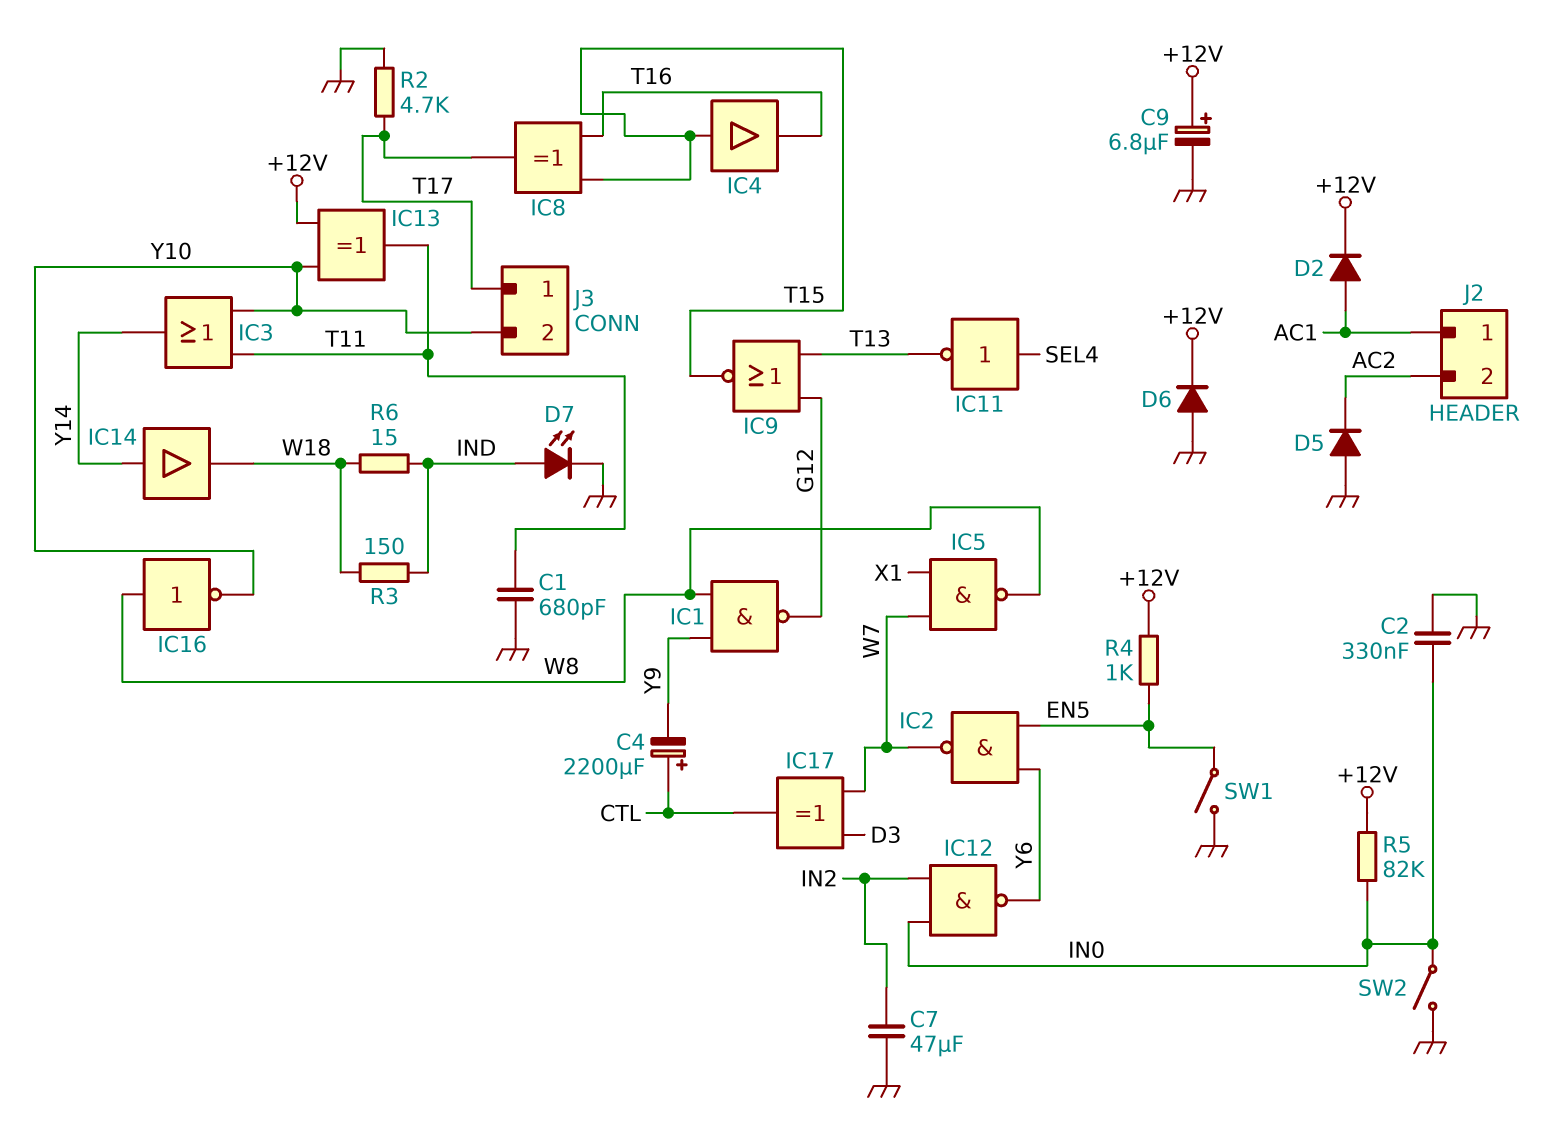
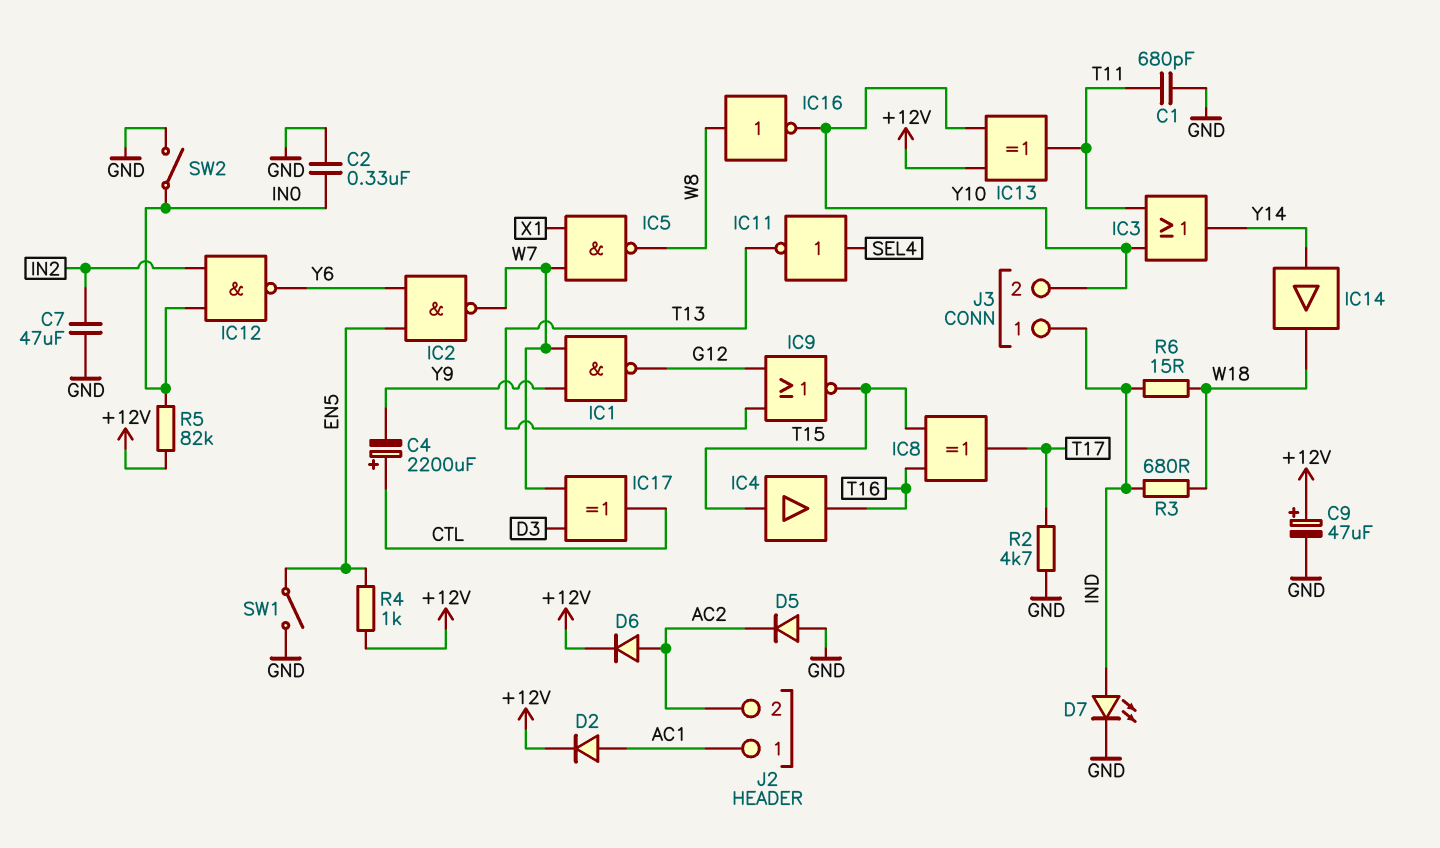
C9: 6.8uF (plus +12V, minus GND) -> 47uF (plus +12V, minus GND)
D6: diode (A GND, K +12V) -> diode (A AC2, K +12V)
IC1: NAND (in W8, in Y9, out G12) -> NAND (in W7, in Y9, out G12)
J3 pin 1: T17 -> IND
R3: 150 (IND, W18) -> 680 (IND, W18)

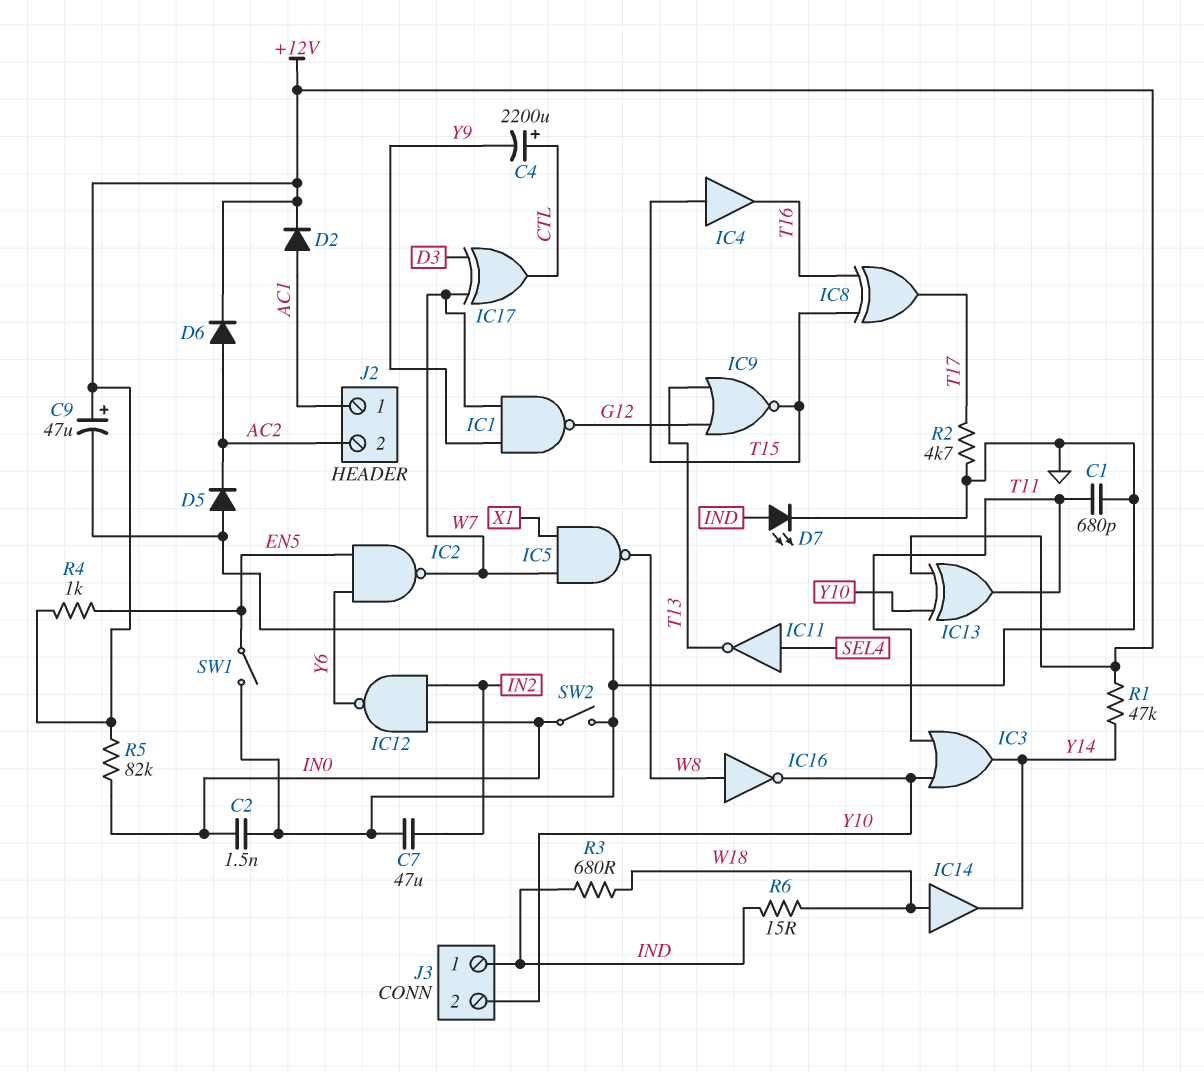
C2: 330nF (GND, IN0) -> 1.5nF (GND, IN0)
IC14: buffer (in Y14, out W18) -> buffer (in W18, out Y14)
R1: none -> 47k (+12V, Y14)

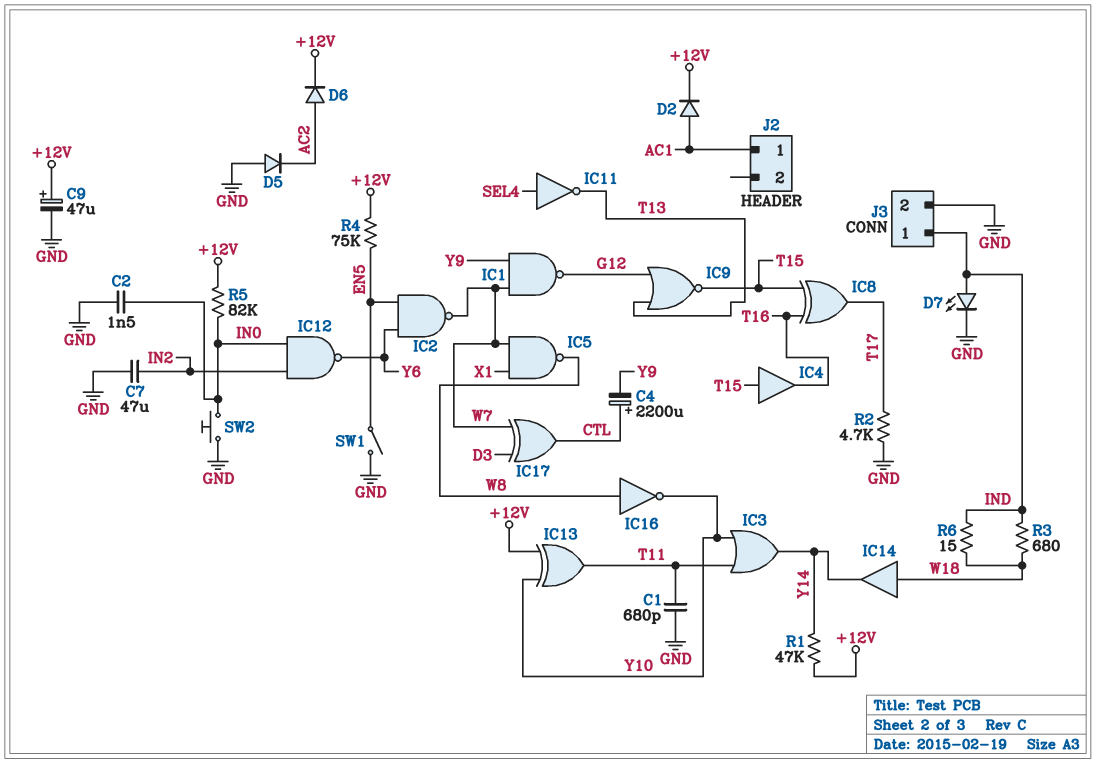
J2 pin 2: AC2 -> none
J3 pin 2: Y10 -> GND
R4: 1k (+12V, EN5) -> 75k (+12V, EN5)
SW2: switch (GND, IN0) -> button (GND, IN0)

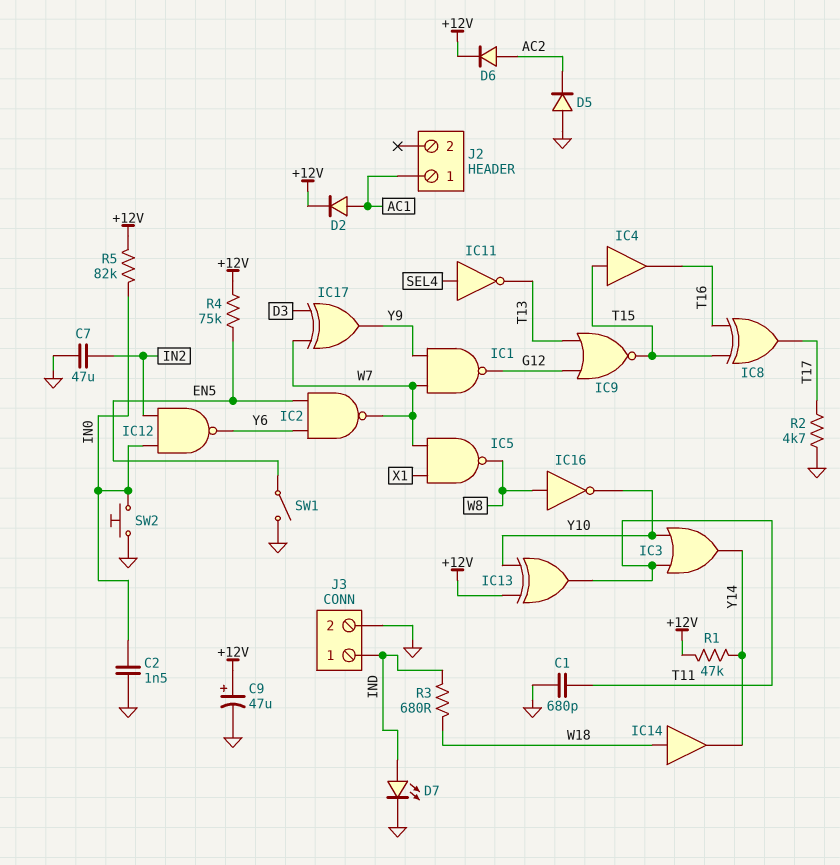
C4: 2200uF (plus CTL, minus Y9) -> none
IC17: XOR (in D3, in W7, out CTL) -> XOR (in D3, in W7, out Y9)
R6: 15 (IND, W18) -> none

